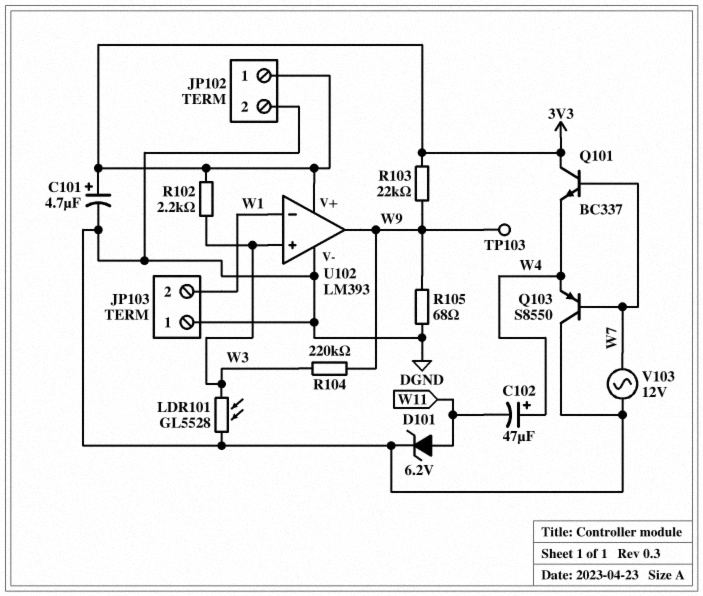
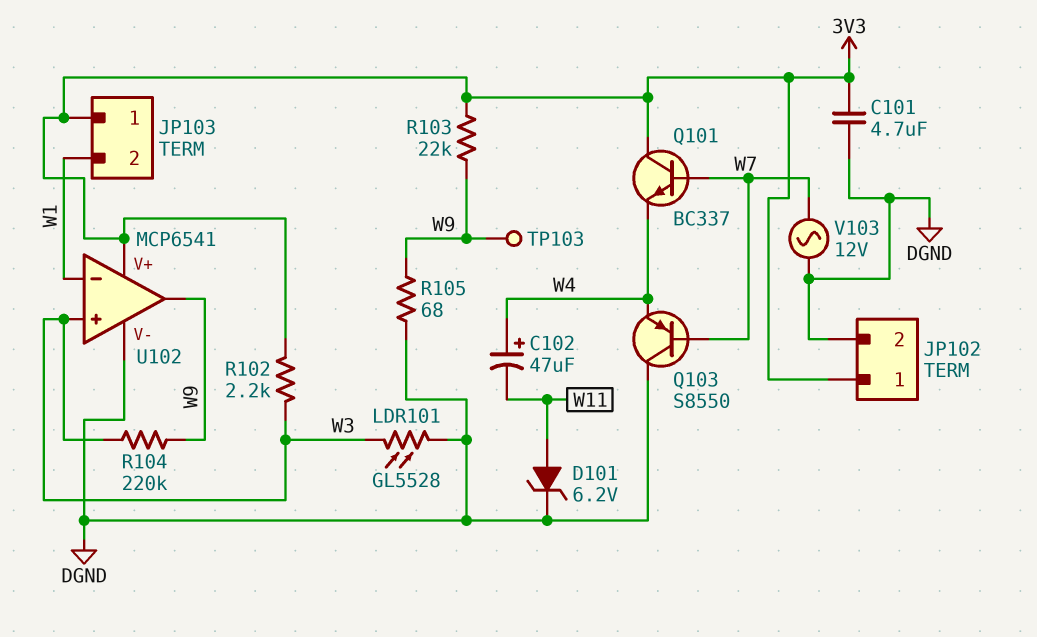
C101: 4.7uF (plus 3V3, minus DGND) -> 4.7uF (3V3, DGND)
JP103 pin 1: DGND -> 3V3
U102: LM393 -> MCP6541

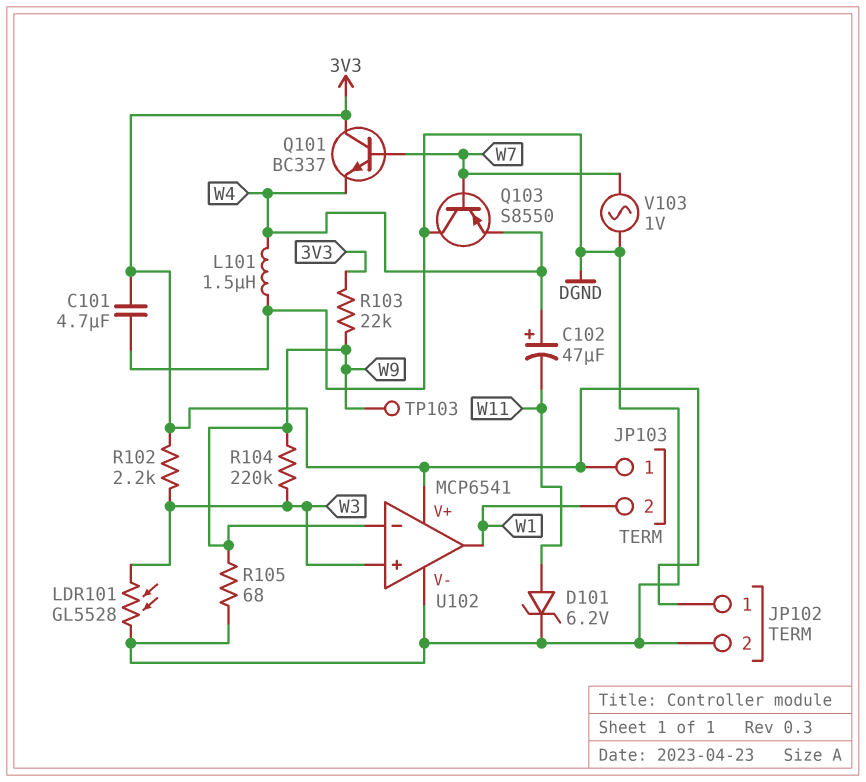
L101: none -> 1.5uH (DGND, W4)
U102 pin in-: W1 -> W9
U102 pin out: W9 -> W1
V103: AC 12V (DGND, W7) -> AC 1V (DGND, W7)

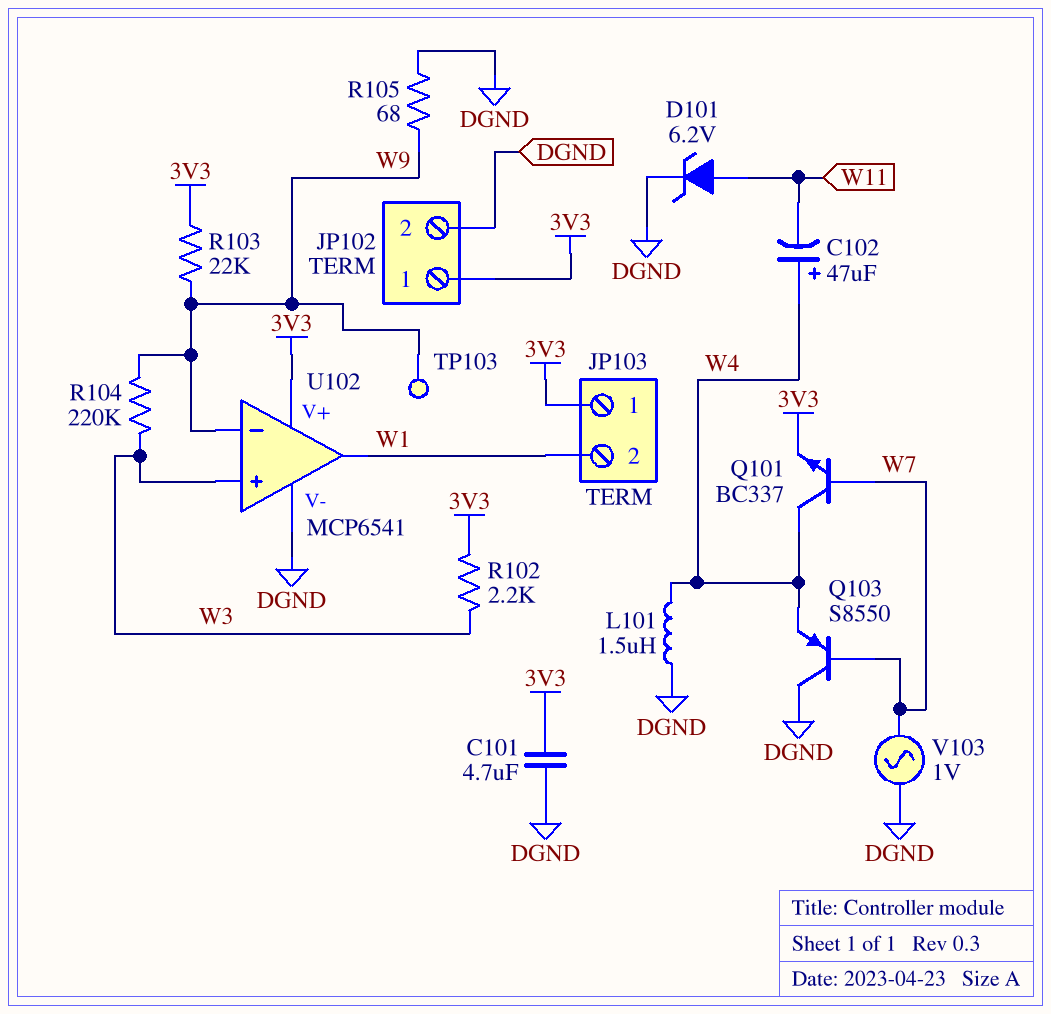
LDR101: GL5528 (DGND, W3) -> none
Q101: NPN BC337 (B W7, C 3V3, E W4) -> NPN BC337 (B W7, C W4, E 3V3)

